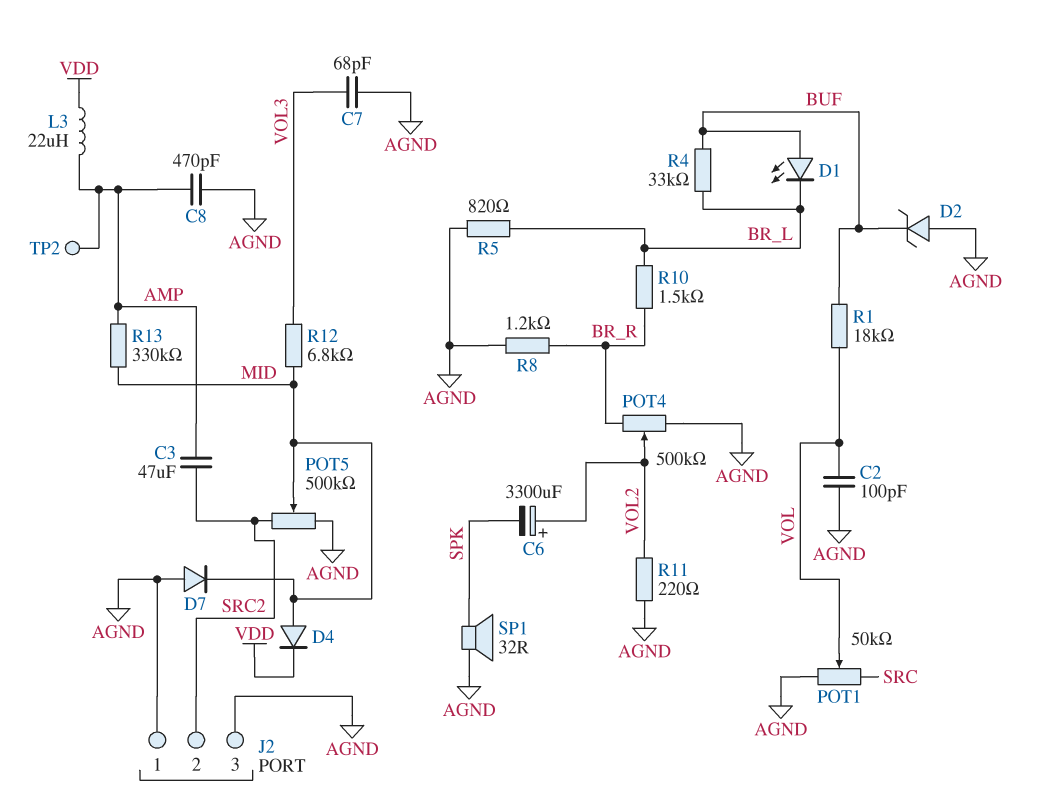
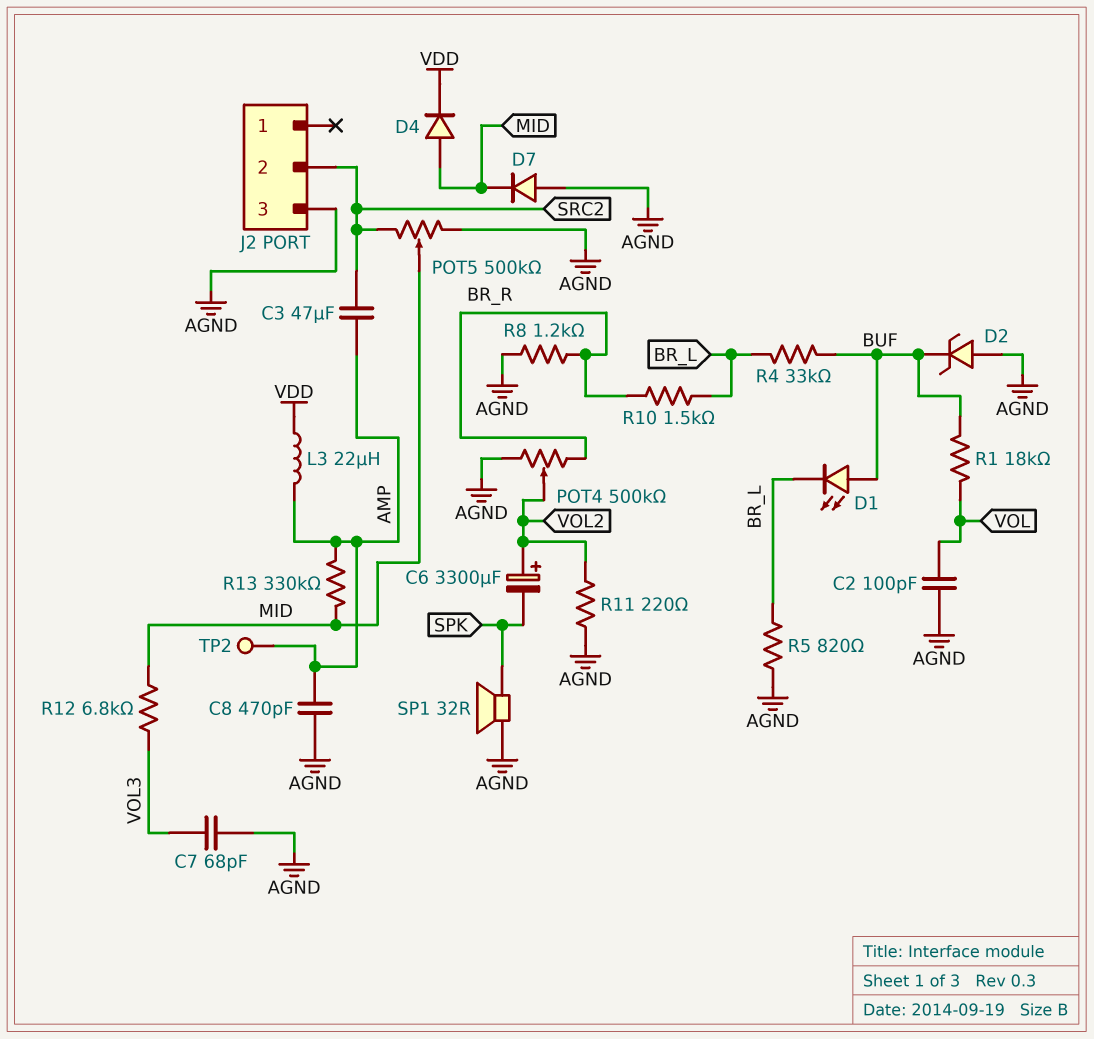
J2 pin 1: AGND -> none
POT1: 50k (AGND, SRC, wiper VOL) -> none

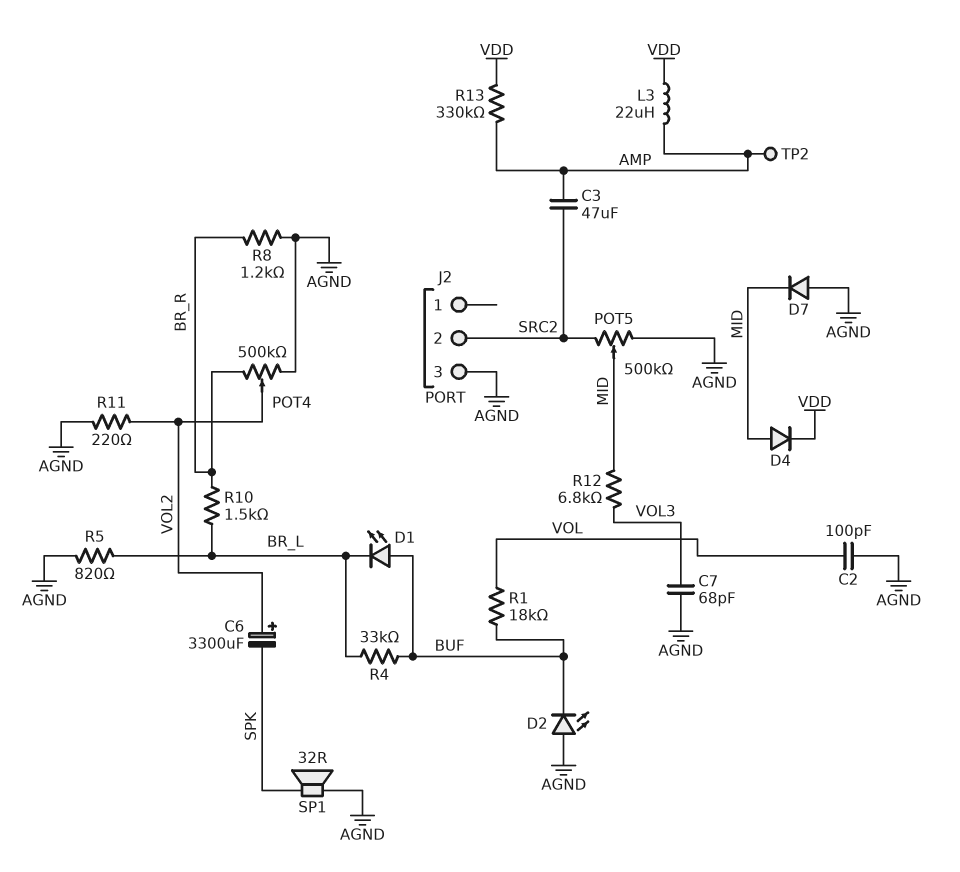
C8: 470pF (AGND, AMP) -> none
D2: zener (A AGND, K BUF) -> LED (A AGND, K BUF)
R13: 330k (AMP, MID) -> 330k (AMP, VDD)

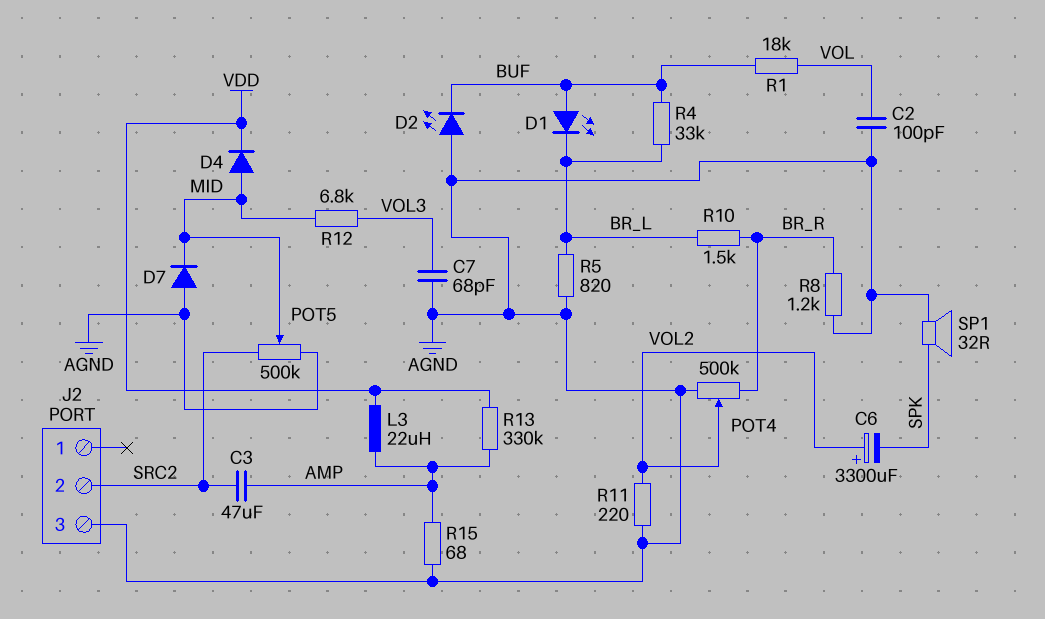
R15: none -> 68 (AGND, AMP)
TP2: test point (AMP) -> none

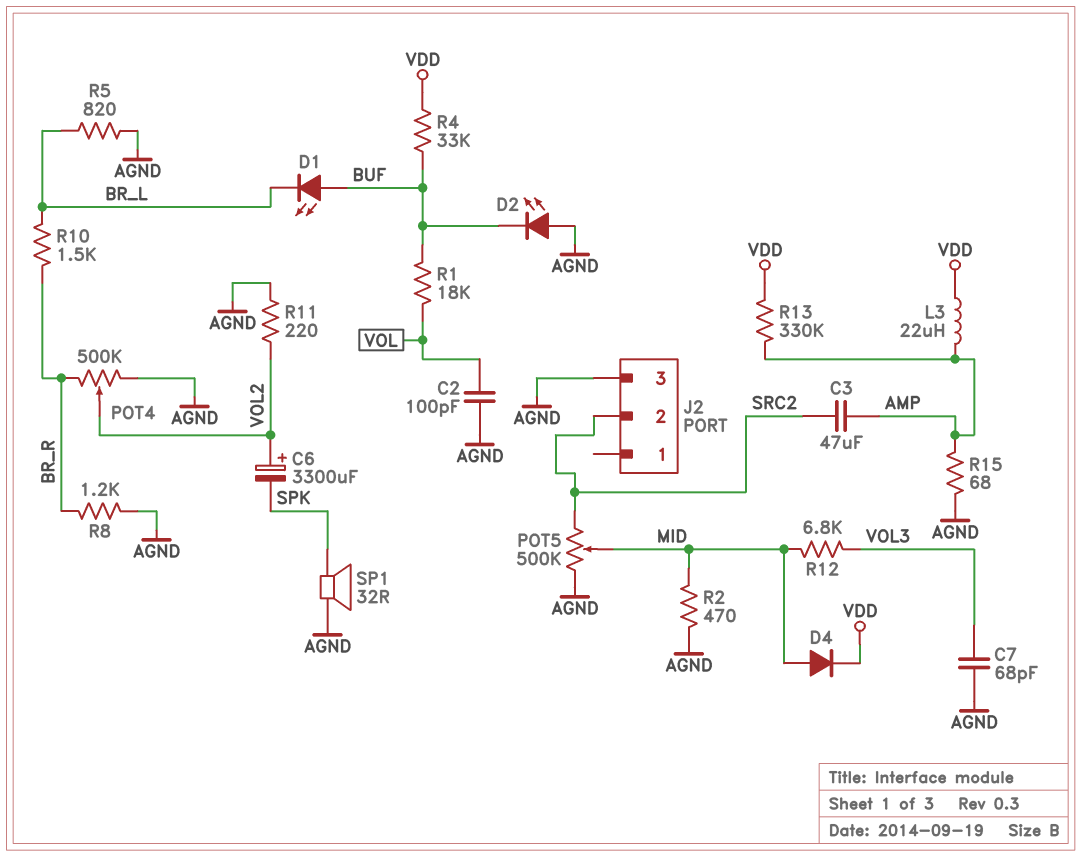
D7: diode (A AGND, K MID) -> none
R2: none -> 470 (AGND, MID)
R4: 33k (BR_L, BUF) -> 33k (BUF, VDD)

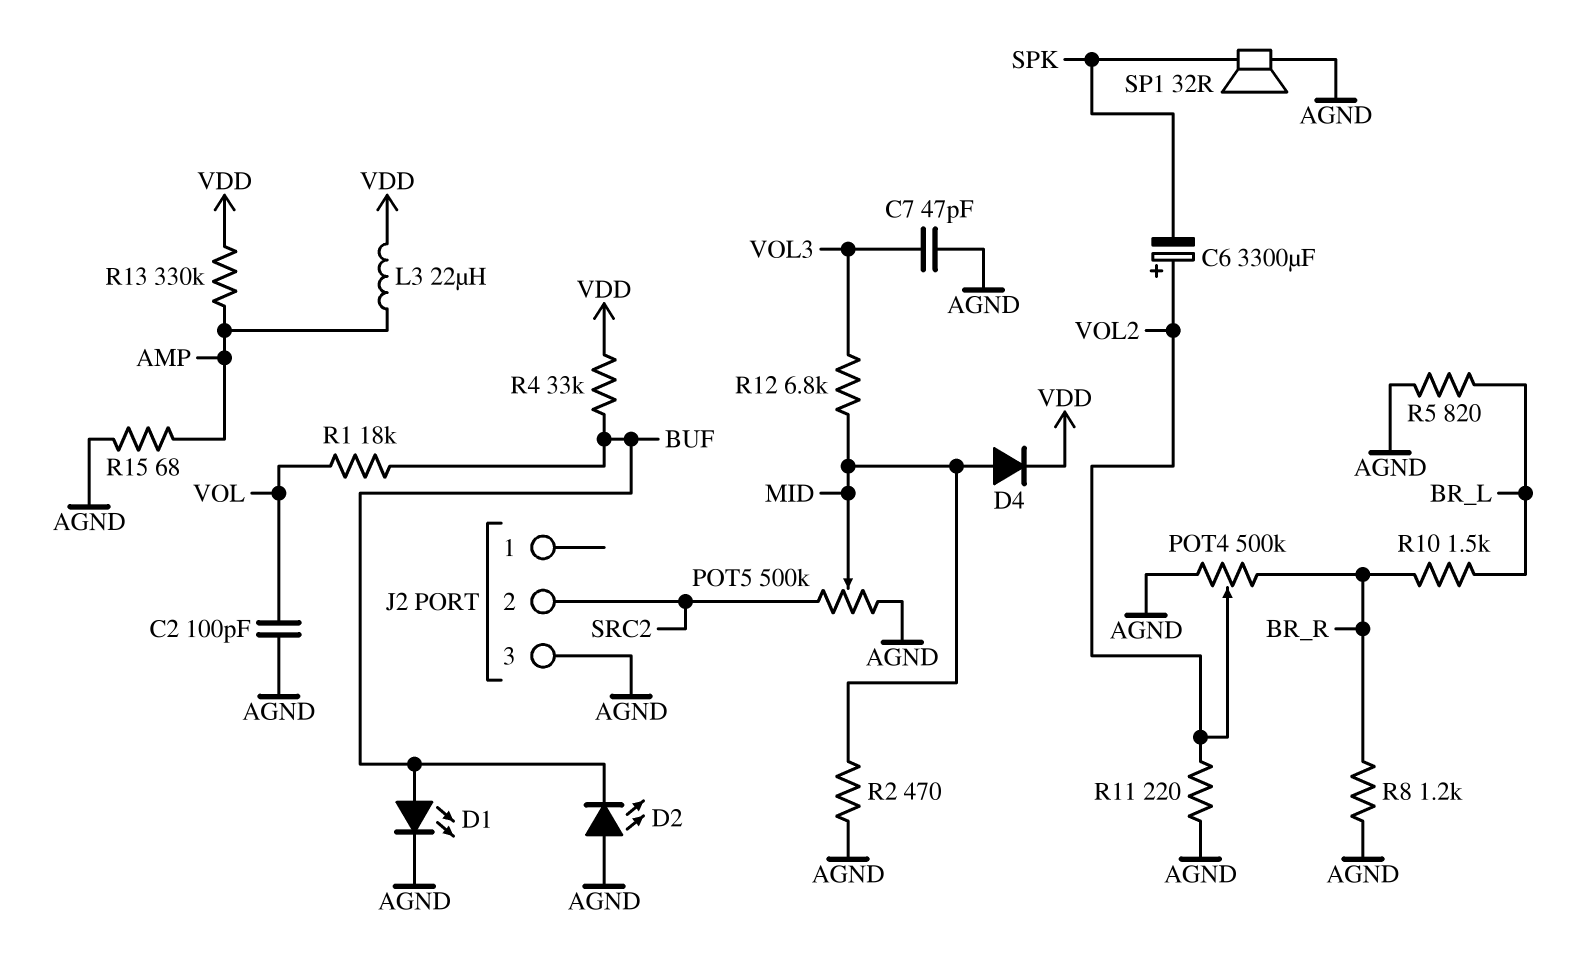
C3: 47uF (AMP, SRC2) -> none
C7: 68pF (AGND, VOL3) -> 47pF (AGND, VOL3)
D1: LED (A BUF, K BR_L) -> LED (A BUF, K AGND)

